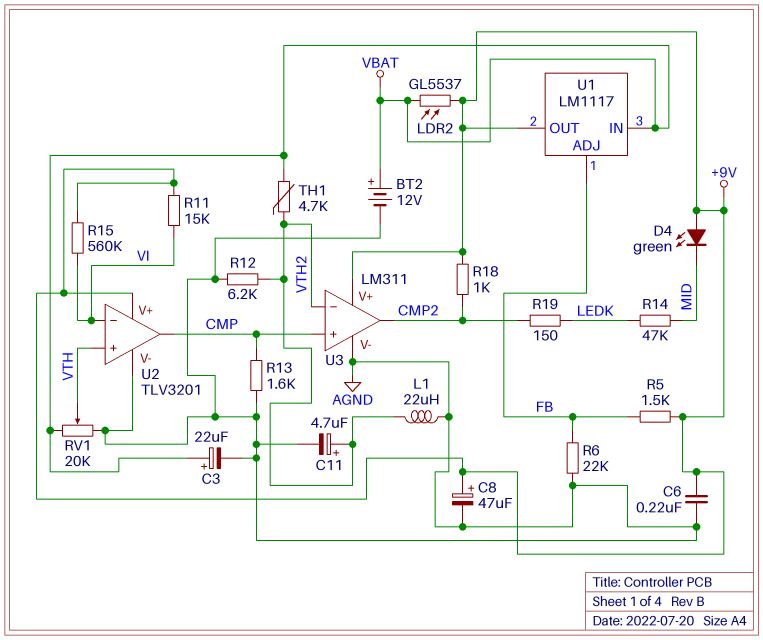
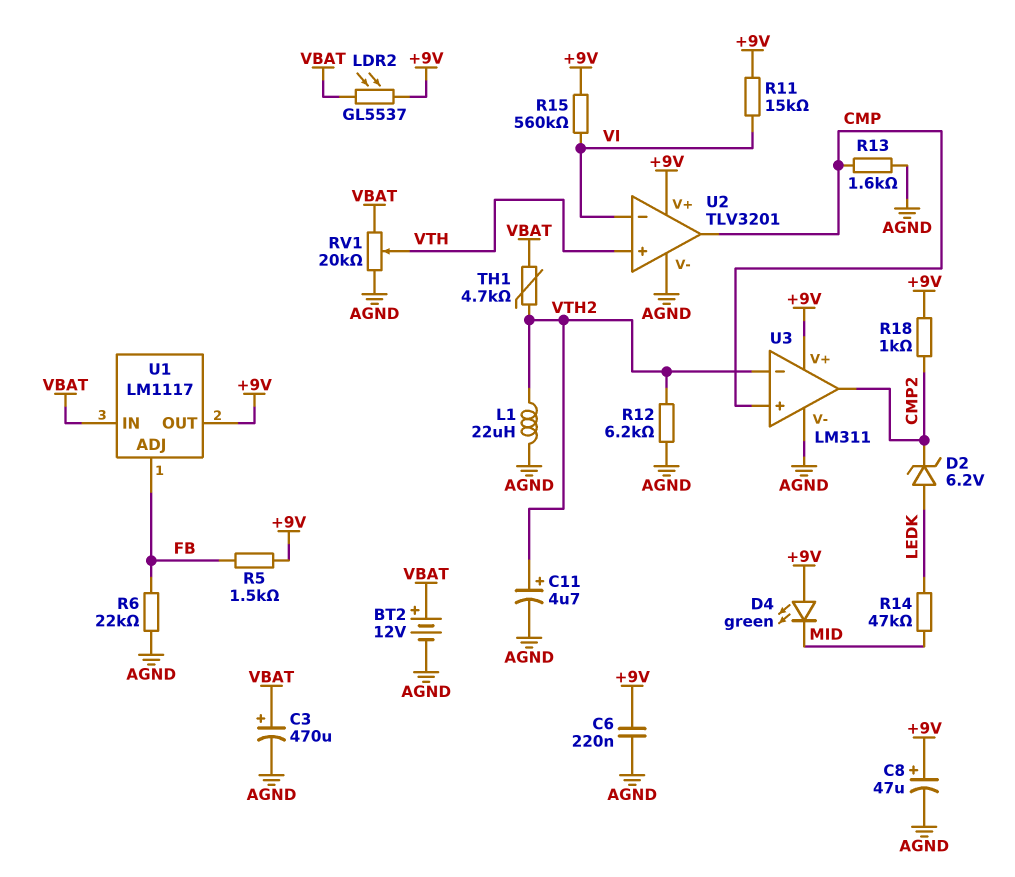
C3: 22uF (plus VBAT, minus AGND) -> 470uF (plus VBAT, minus AGND)
D2: none -> zener 6.2V (A LEDK, K CMP2)
R19: 150 (CMP2, LEDK) -> none

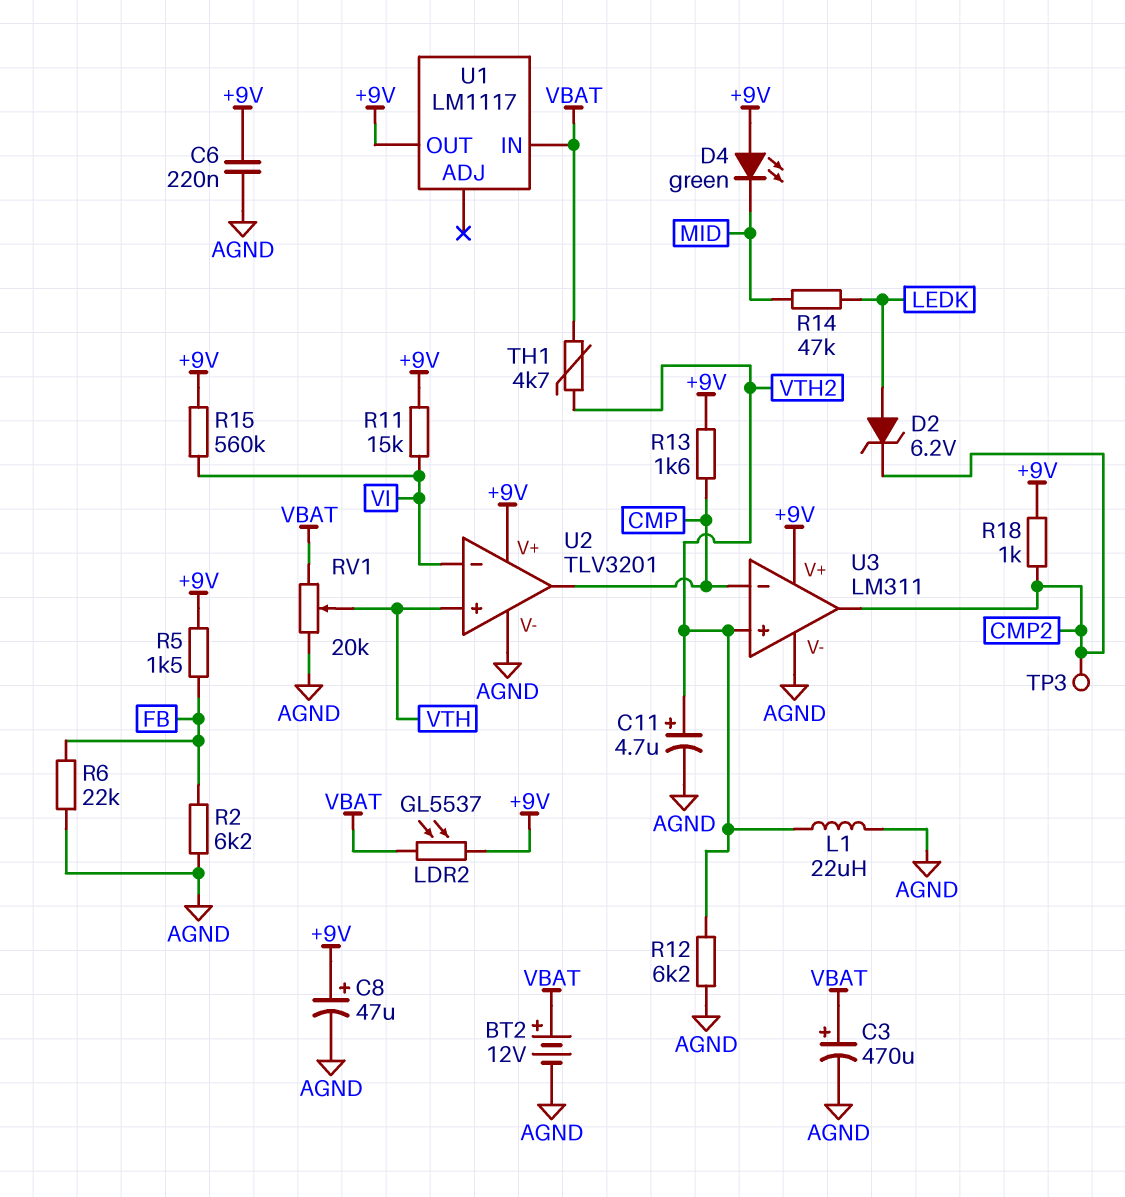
R2: none -> 6.2k (AGND, FB)
R13: 1.6k (AGND, CMP) -> 1.6k (+9V, CMP)
TP3: none -> test point (CMP2)
U1 pin ADJ: FB -> none
U3 pin in+: CMP -> VTH2
U3 pin in-: VTH2 -> CMP

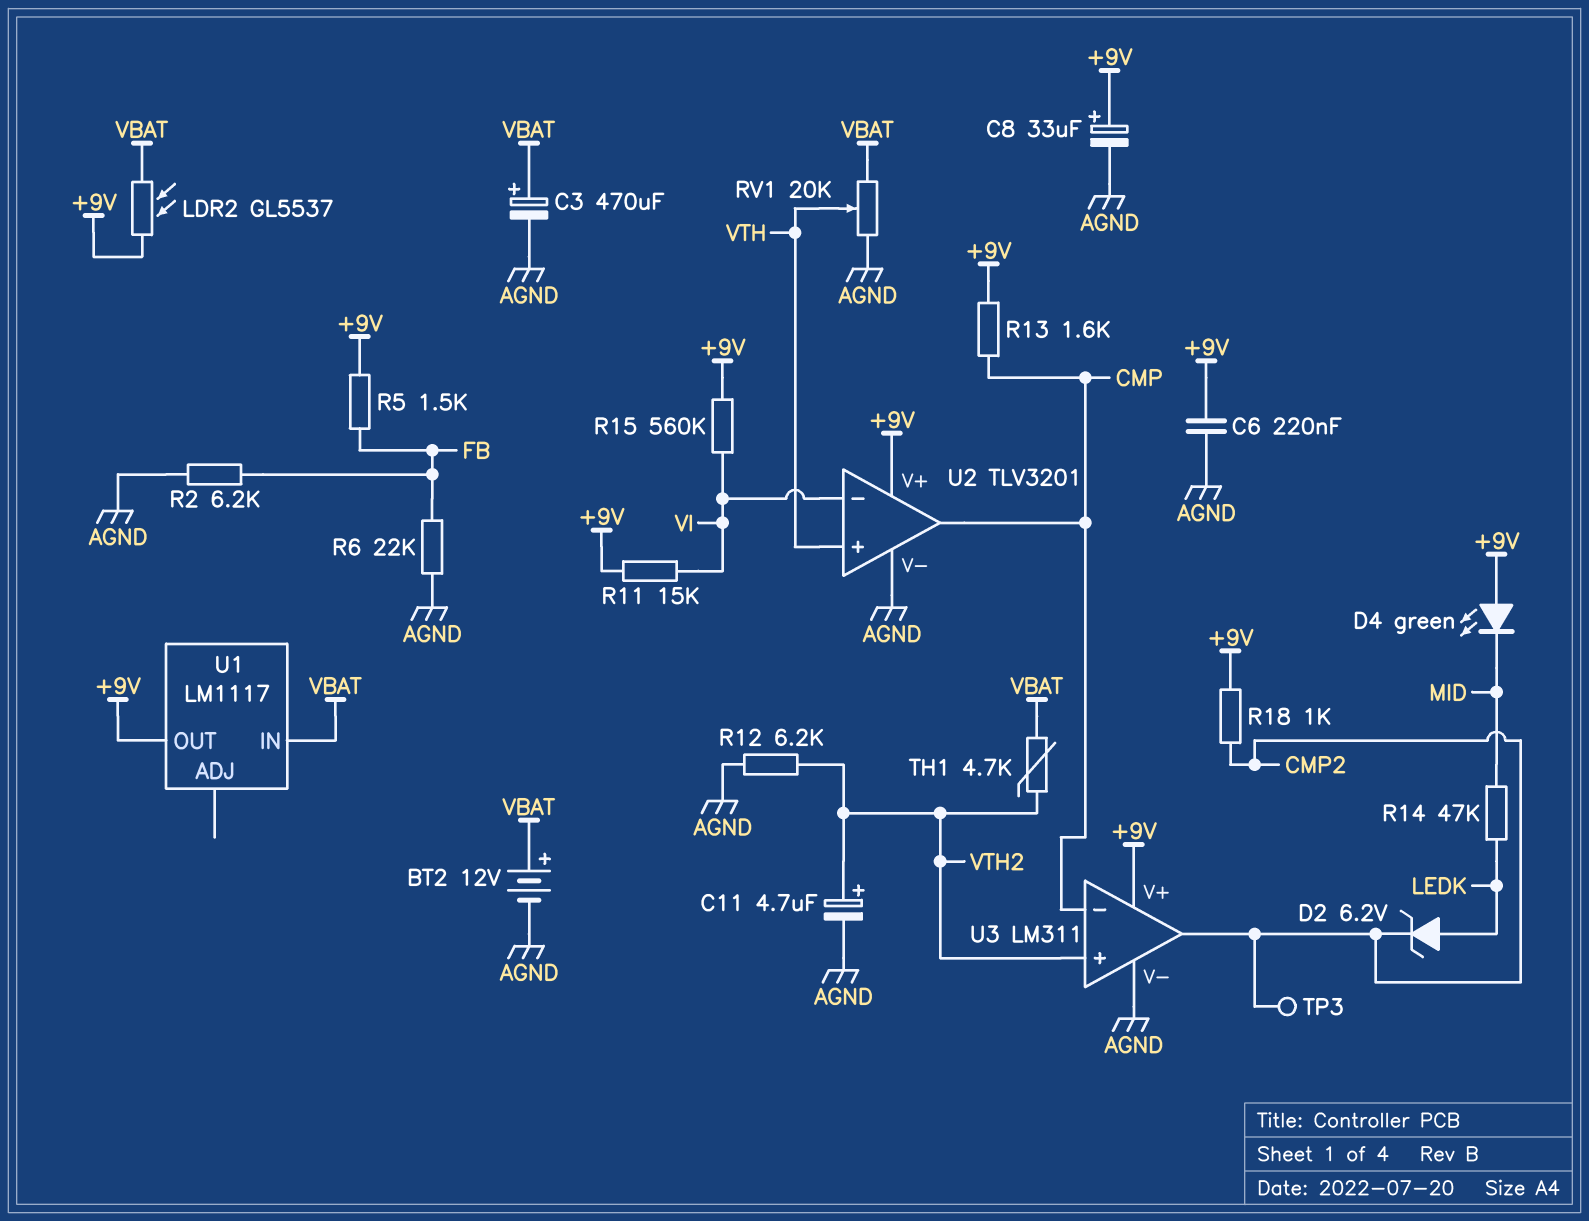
C8: 47uF (plus +9V, minus AGND) -> 33uF (plus +9V, minus AGND)
L1: 22uH (AGND, VTH2) -> none

